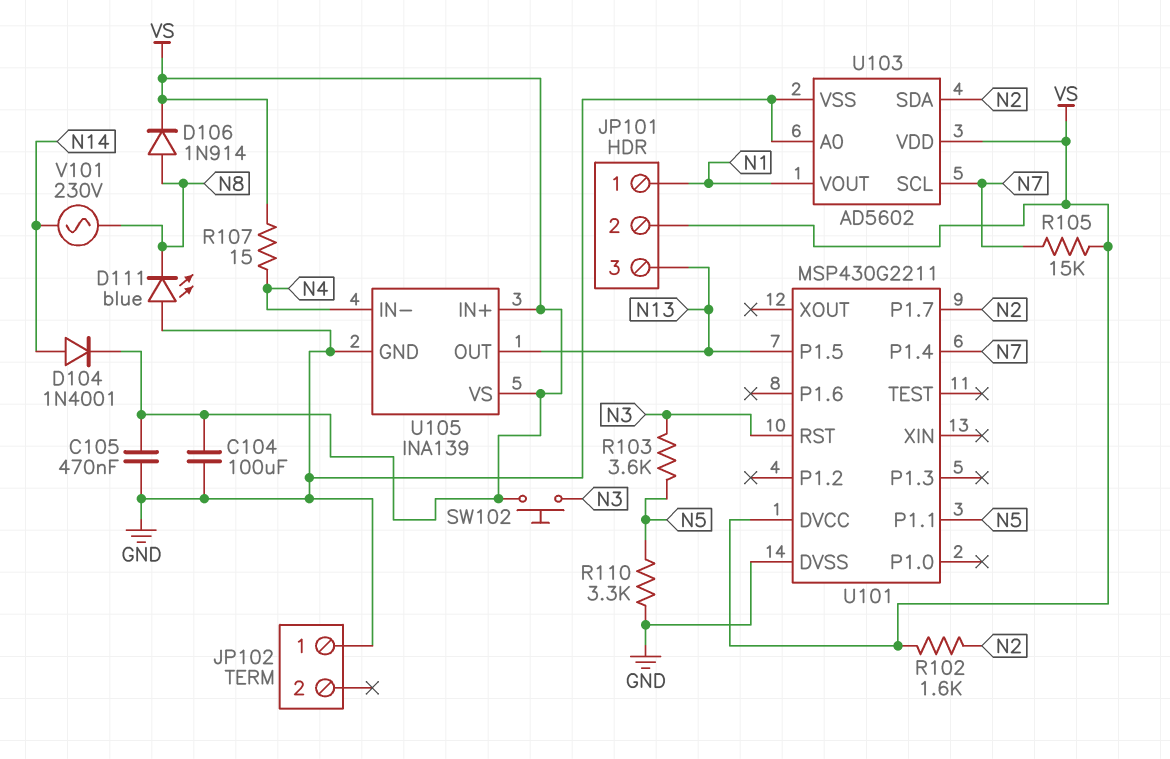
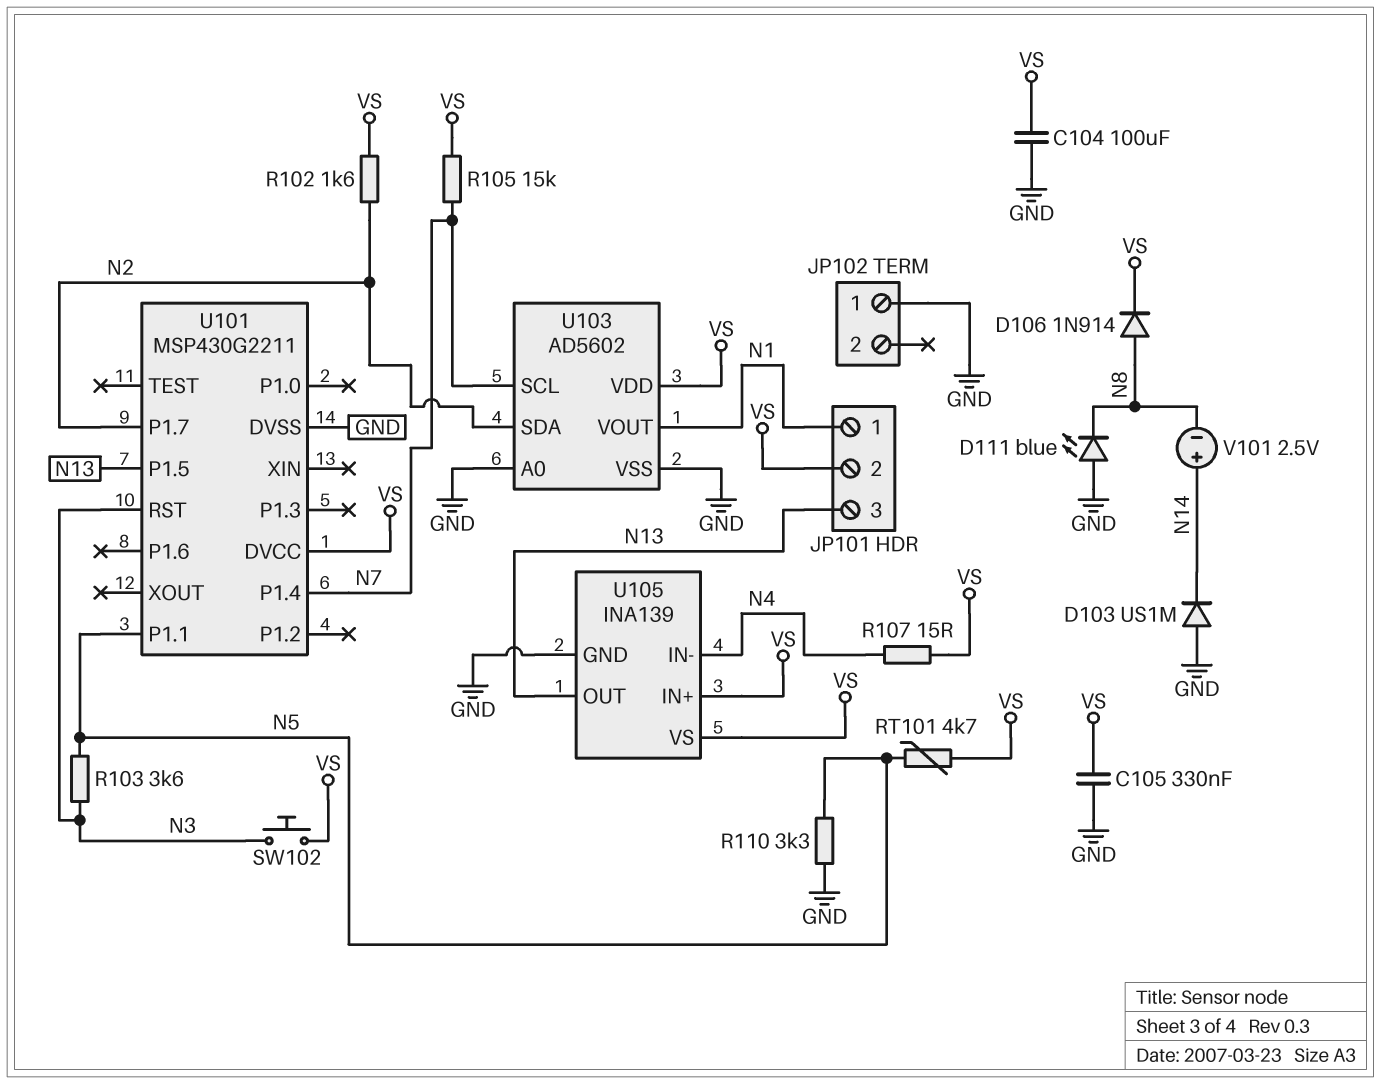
C105: 470nF (GND, VS) -> 330nF (GND, VS)
D103: none -> diode US1M (A GND, K N14)
D104: diode 1N4001 (A N14, K VS) -> none
RT101: none -> 4.7k (N5, VS)
V101: AC 230V (N8, N14) -> 2.5V (plus N14, minus N8)

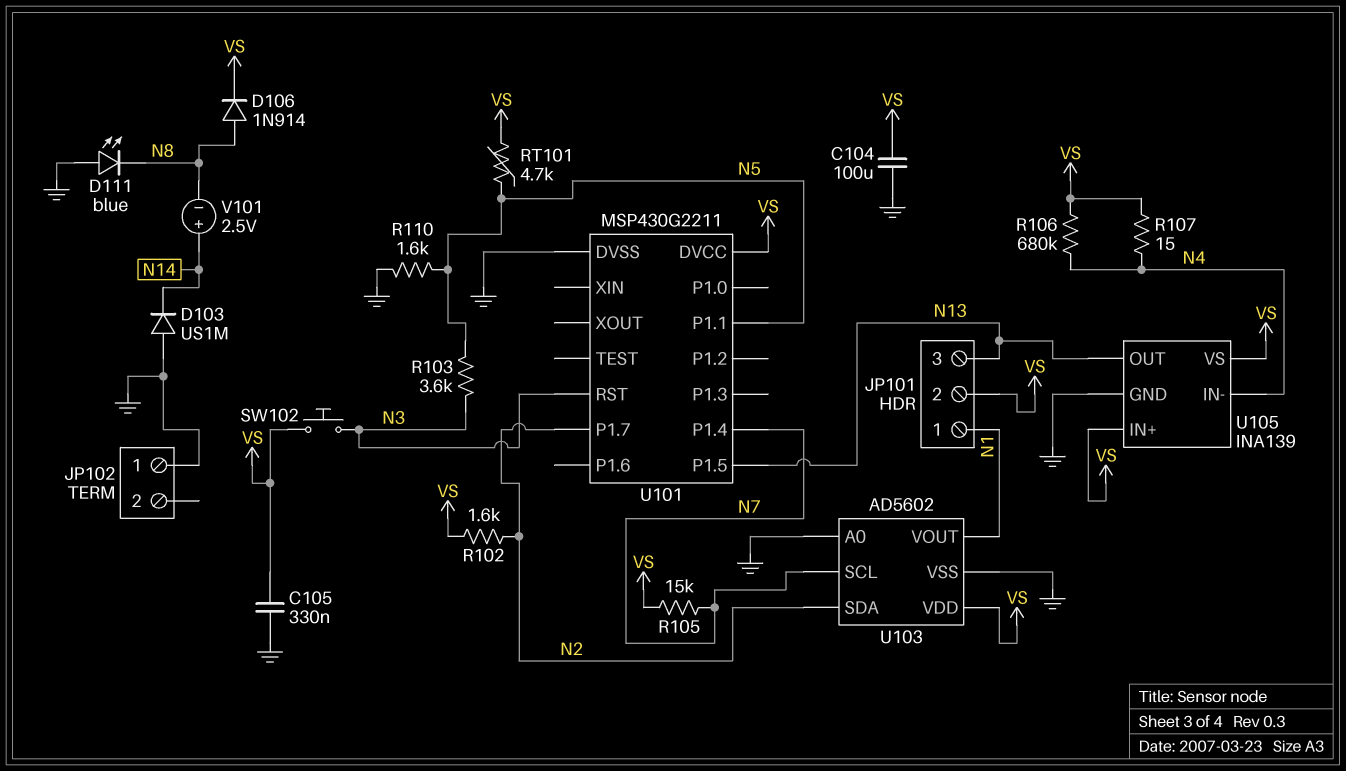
R106: none -> 680k (N4, VS)
R110: 3.3k (GND, N5) -> 1.6k (GND, N5)

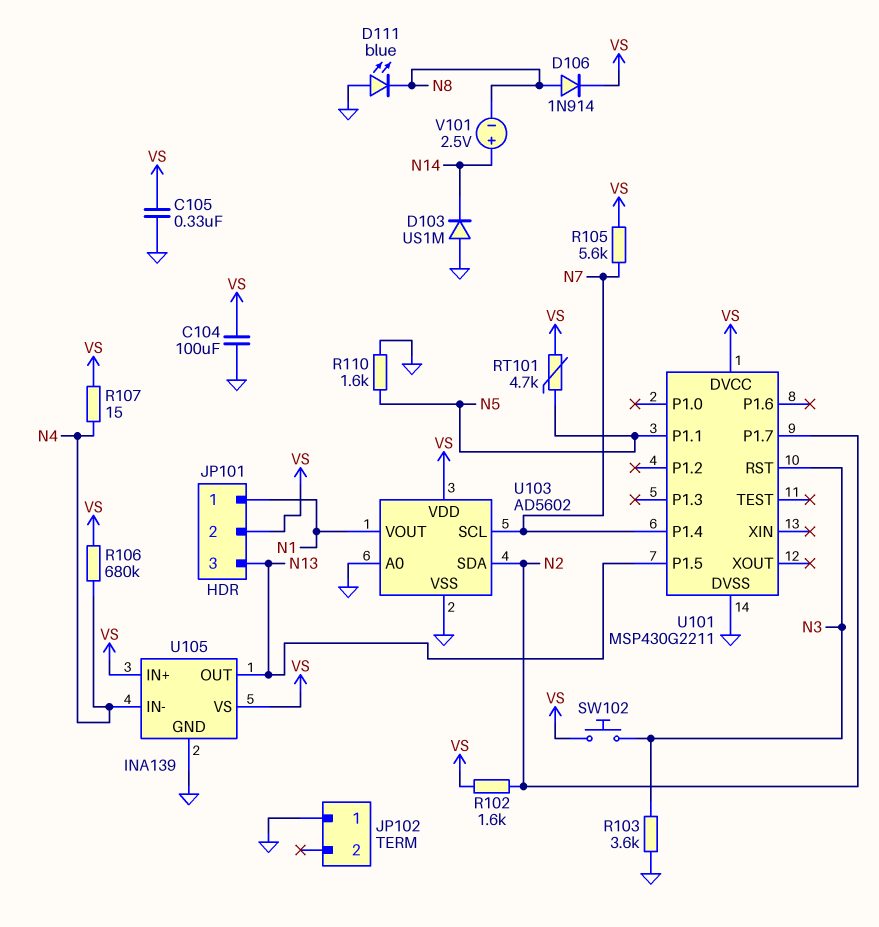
R103: 3.6k (N3, N5) -> 3.6k (GND, N3)
R105: 15k (N7, VS) -> 5.6k (N7, VS)

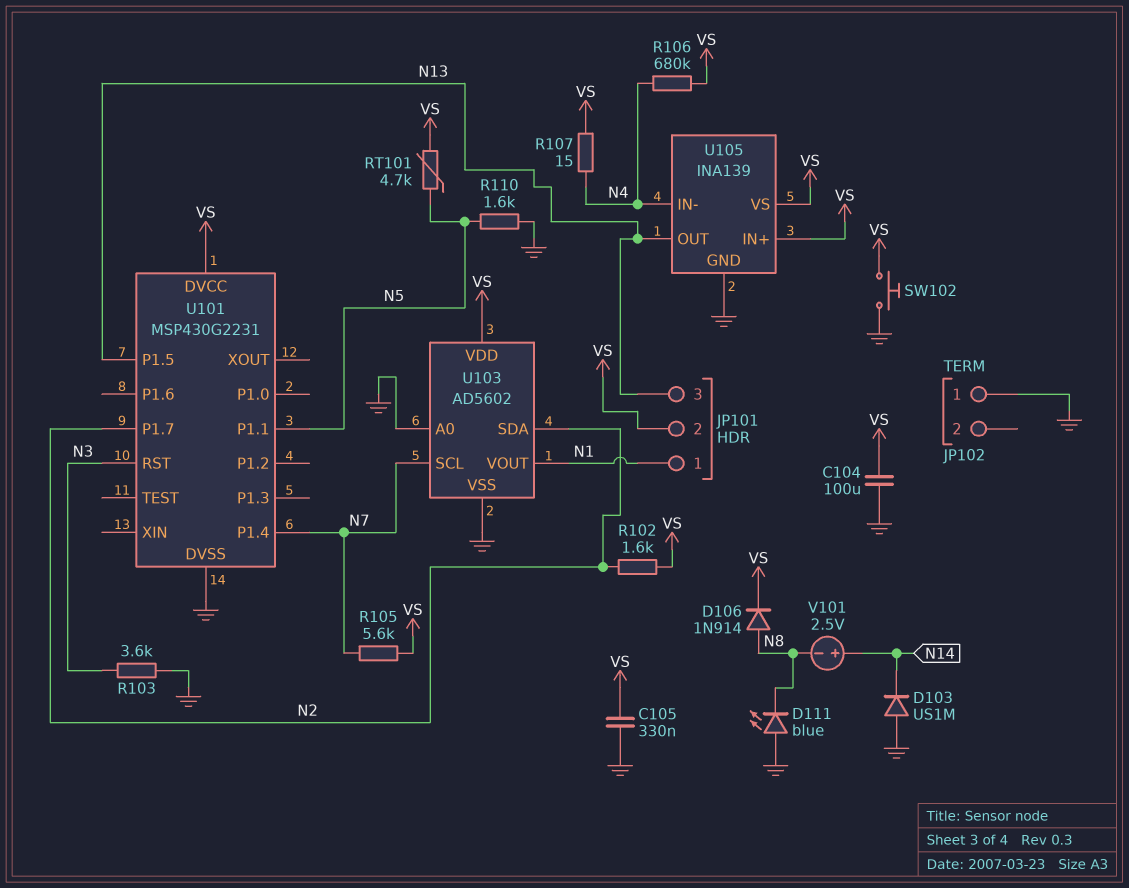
SW102: button (N3, VS) -> button (GND, VS)
U101: MSP430G2211 -> MSP430G2231

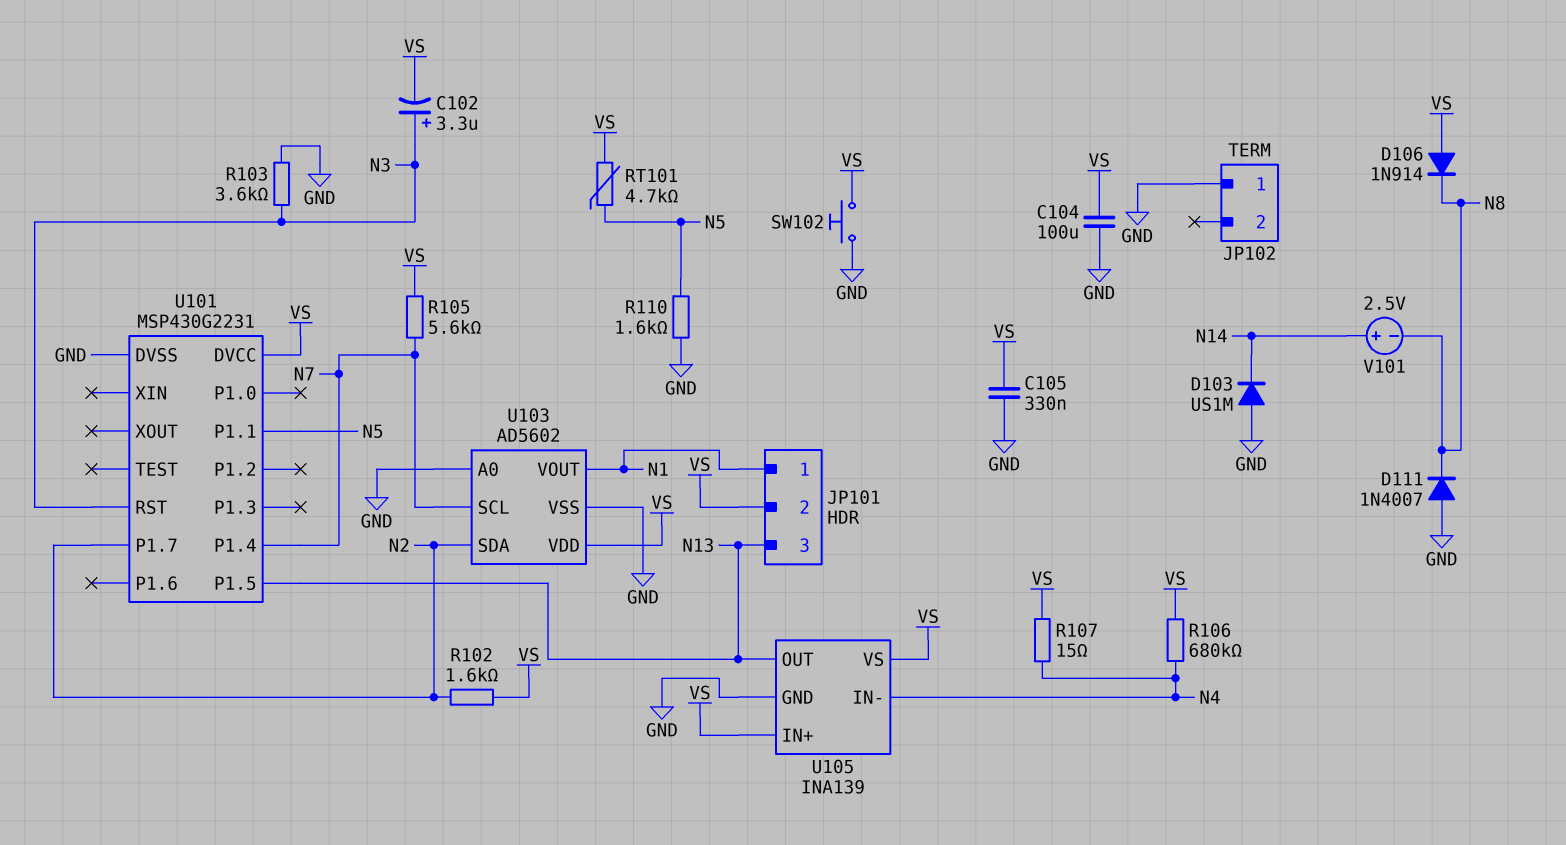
C102: none -> 3.3uF (plus N3, minus VS)
D106: diode 1N914 (A N8, K VS) -> diode 1N914 (A VS, K N8)
D111: LED blue (A GND, K N8) -> diode 1N4007 (A GND, K N8)

